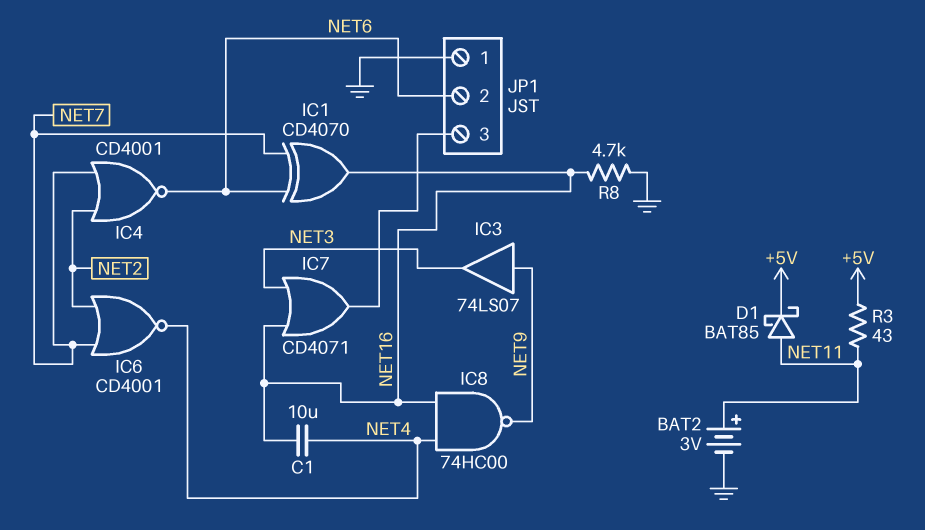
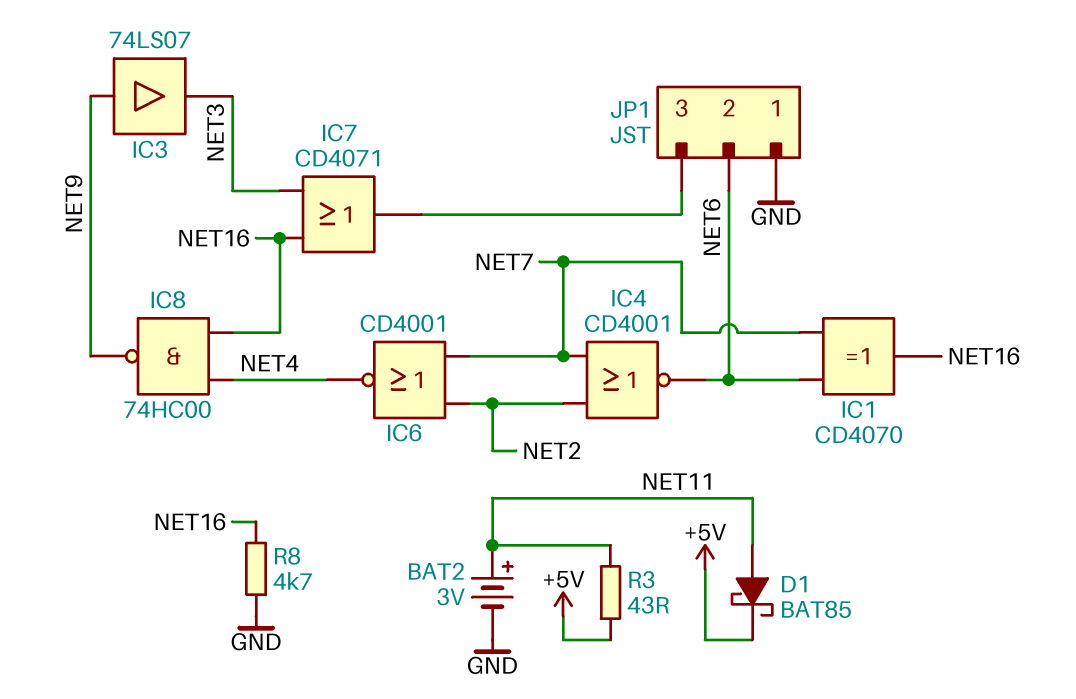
C1: 10uF (NET4, NET16) -> none

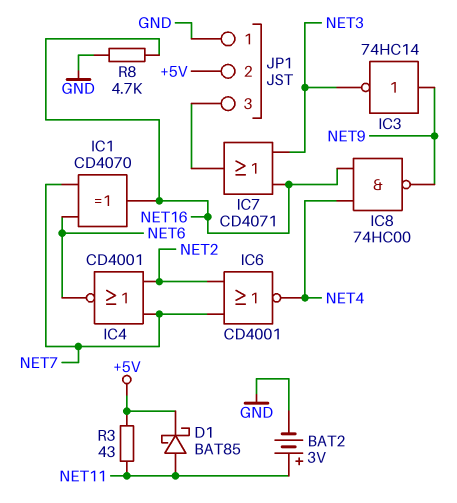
IC3: buffer 74LS07 (in NET9, out NET3) -> NOT 74HC14 (in NET9, out NET3)
JP1 pin 2: NET6 -> +5V

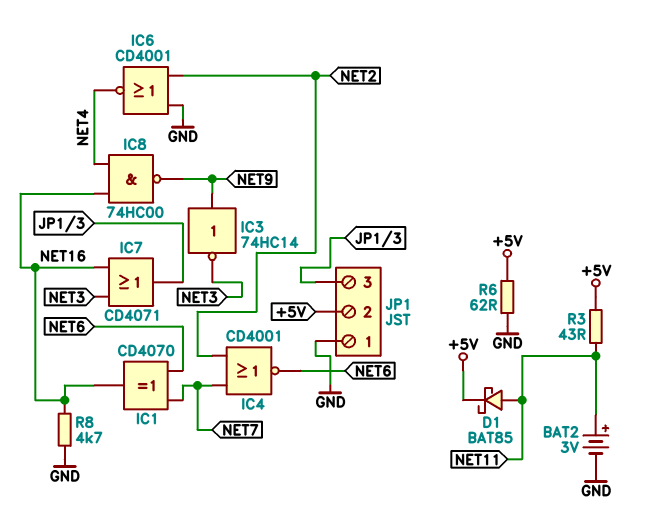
IC6: NOR CD4001 (in NET2, in NET7, out NET4) -> NOR CD4001 (in GND, in NET2, out NET4)
R6: none -> 62 (+5V, GND)

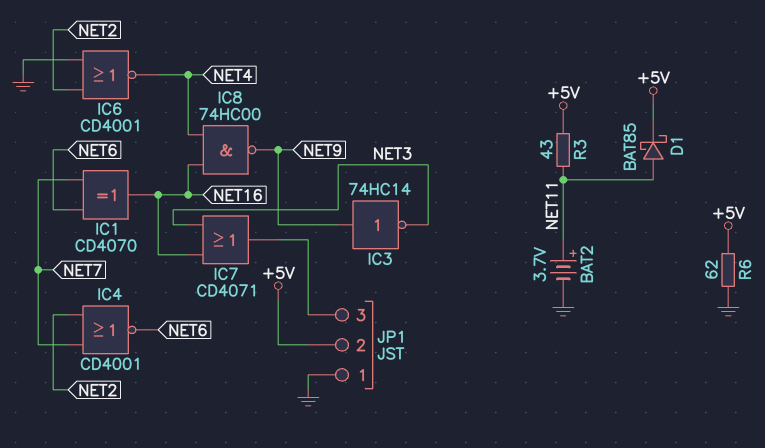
BAT2: 3V (plus NET11, minus GND) -> 3.7V (plus NET11, minus GND)
R8: 4.7k (GND, NET16) -> none

